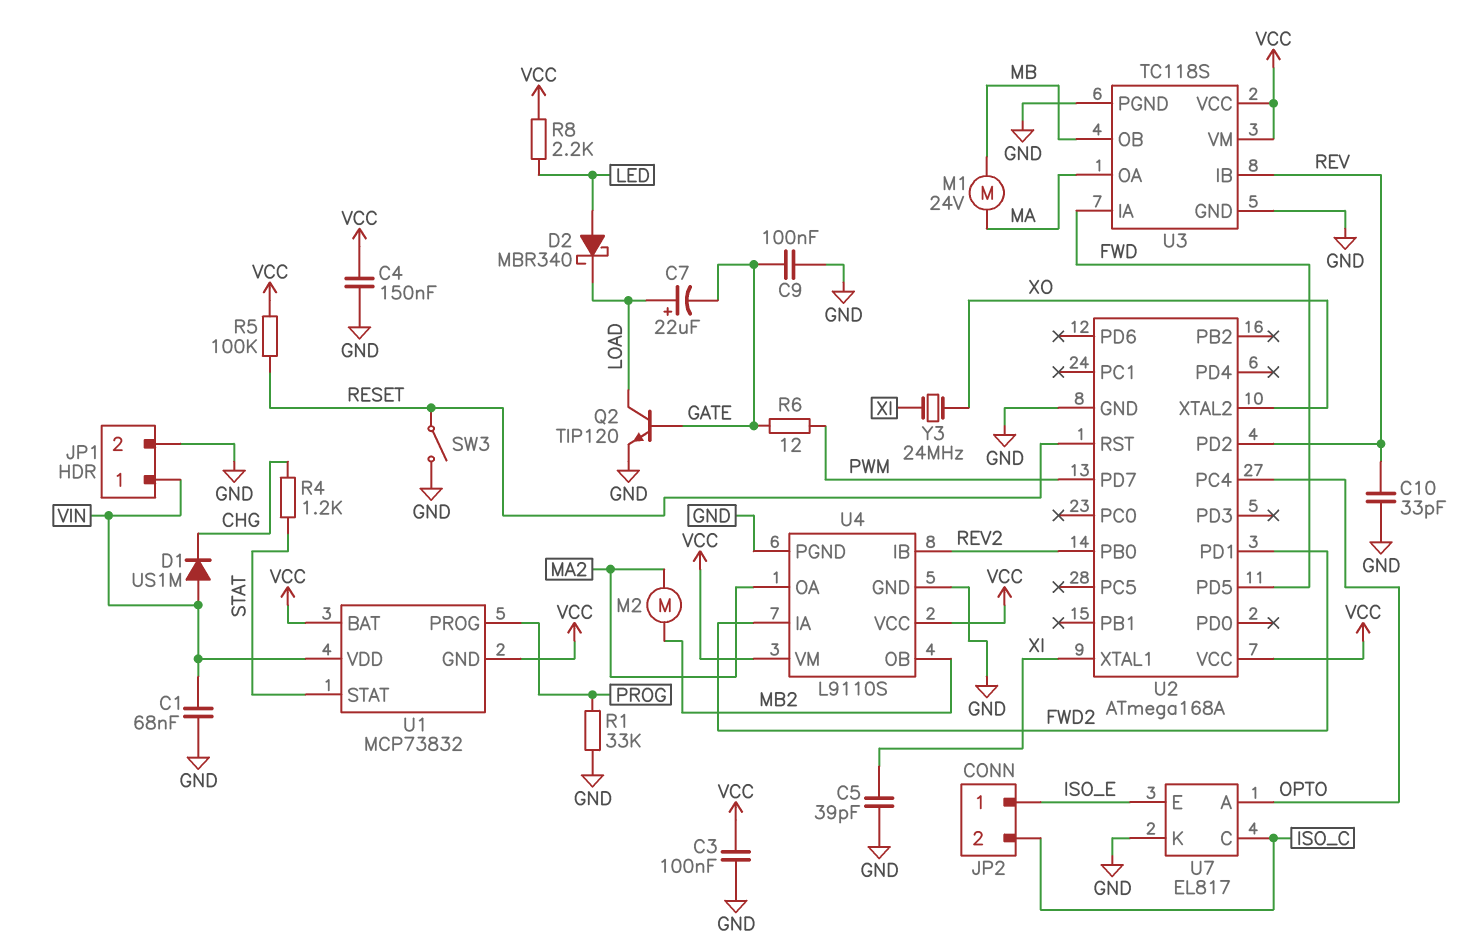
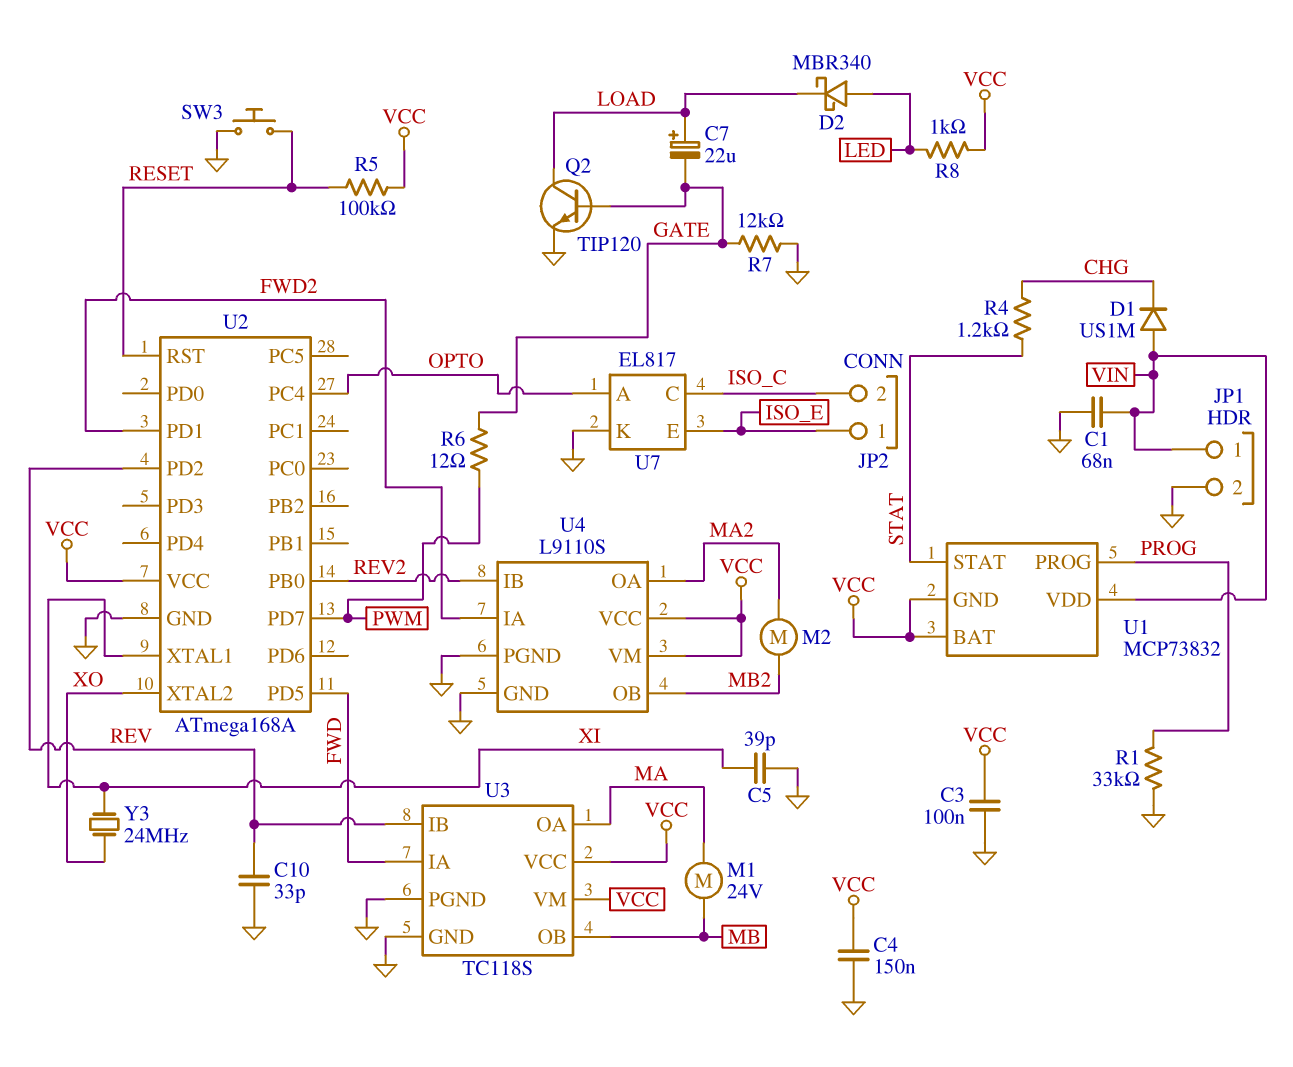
C9: 100nF (GATE, GND) -> none
R7: none -> 12k (GATE, GND)
R8: 2.2k (LED, VCC) -> 1k (LED, VCC)
SW3: switch (GND, RESET) -> button (GND, RESET)

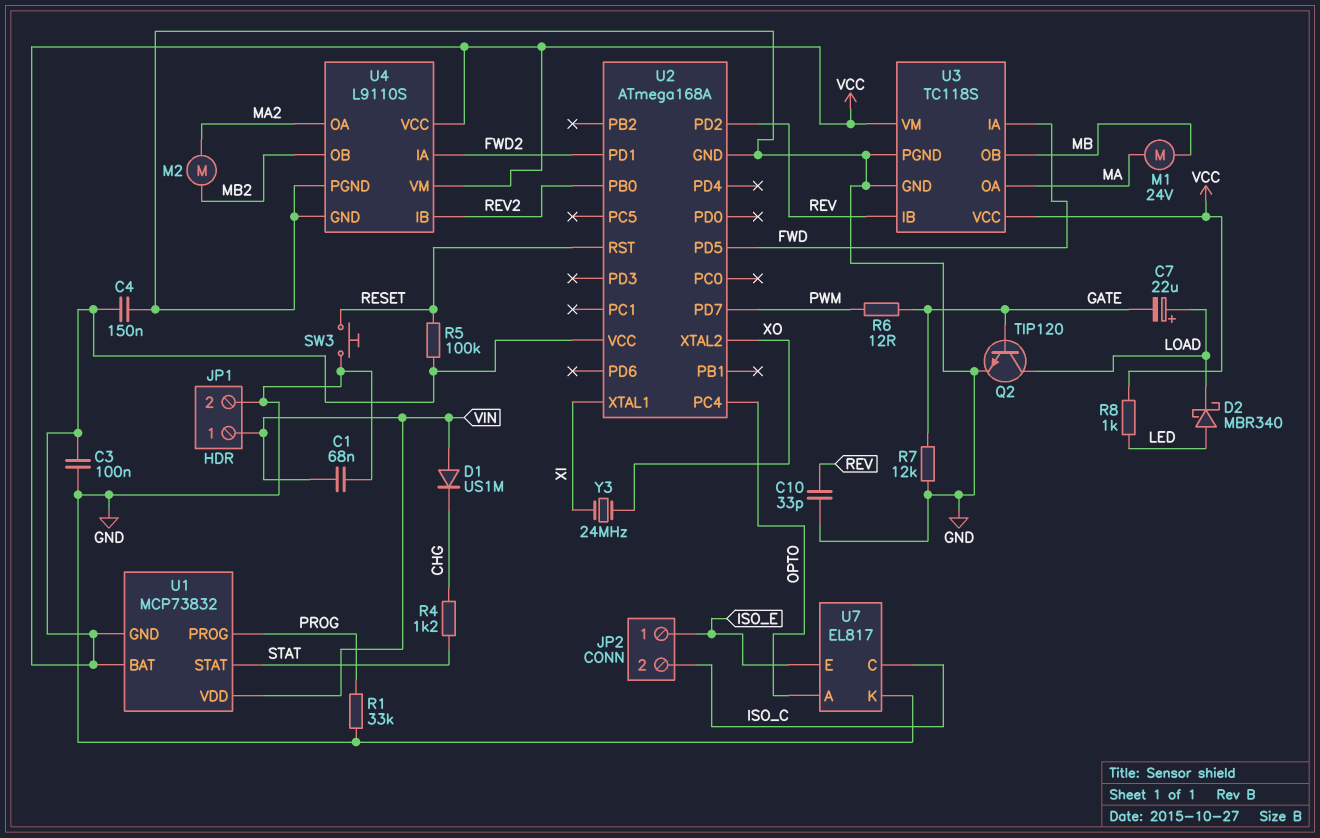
C5: 39pF (GND, XI) -> none

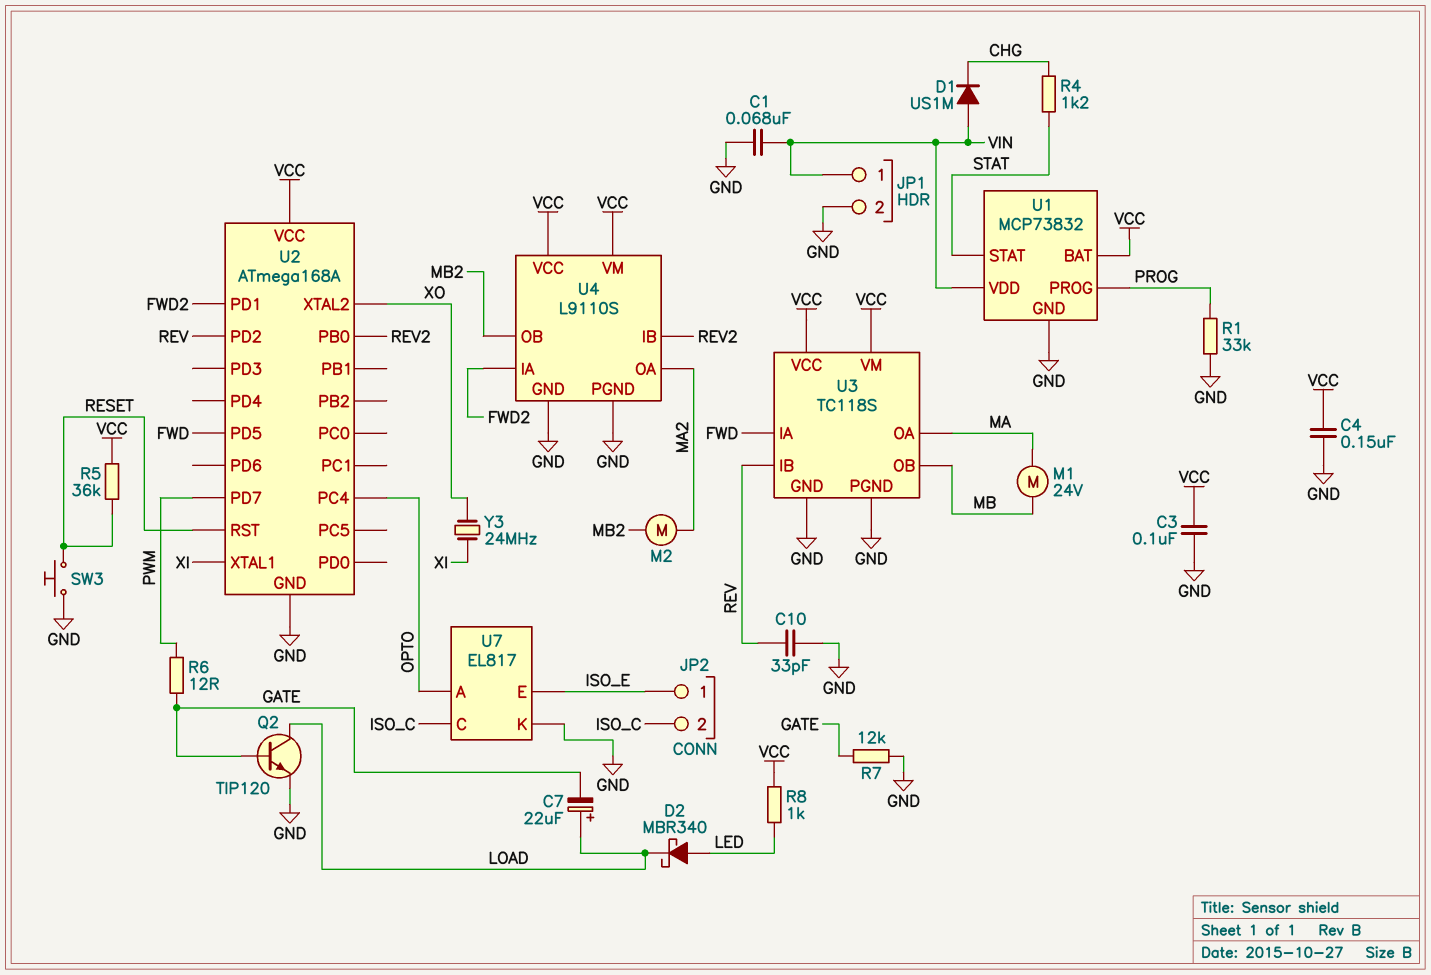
R5: 100k (RESET, VCC) -> 36k (RESET, VCC)
U1 pin GND: VCC -> GND

